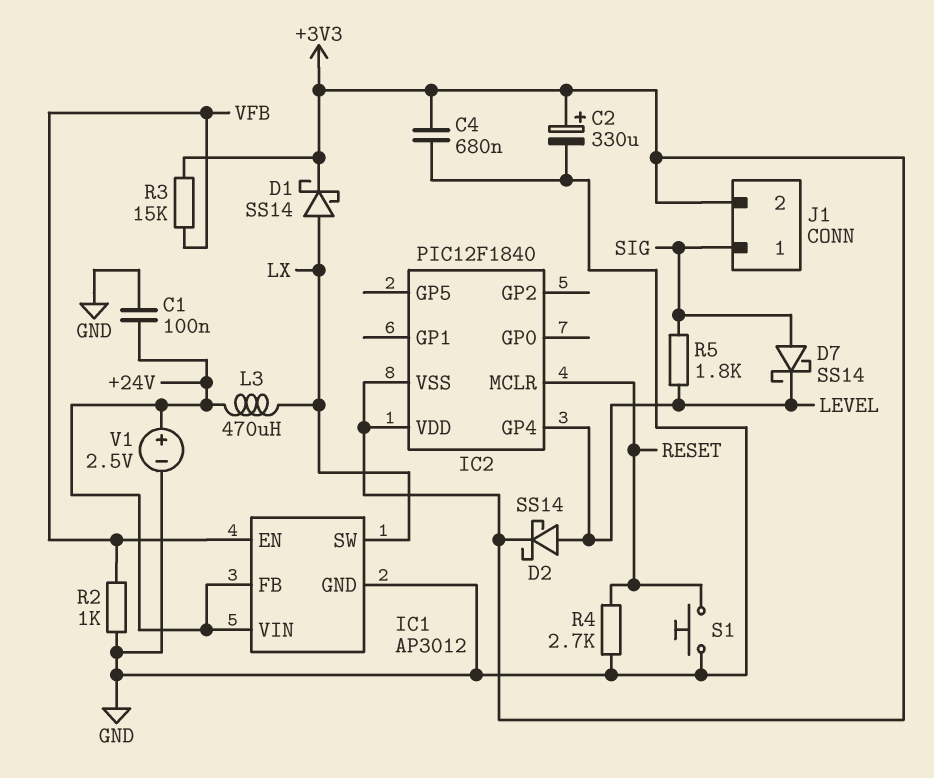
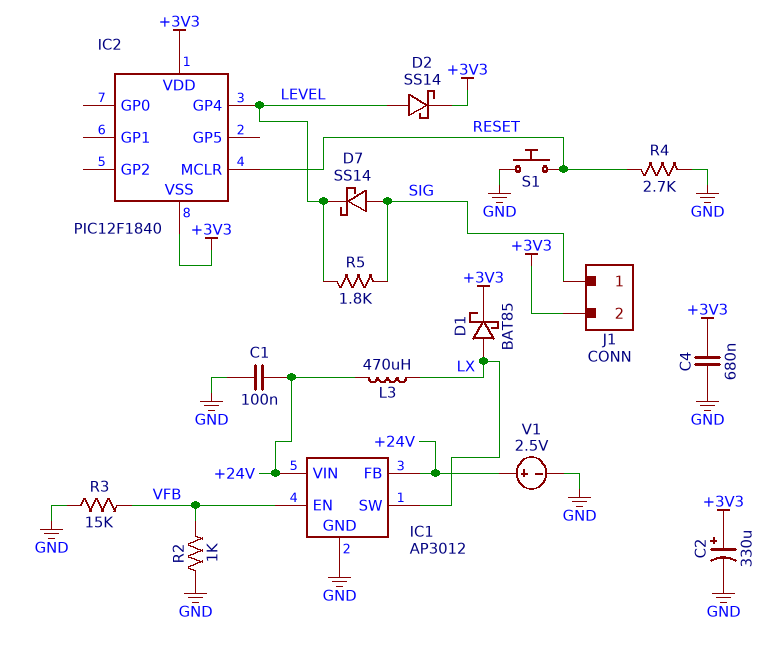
D1: schottky SS14 (A LX, K +3V3) -> schottky BAT85 (A LX, K +3V3)
R3: 15k (+3V3, VFB) -> 15k (GND, VFB)

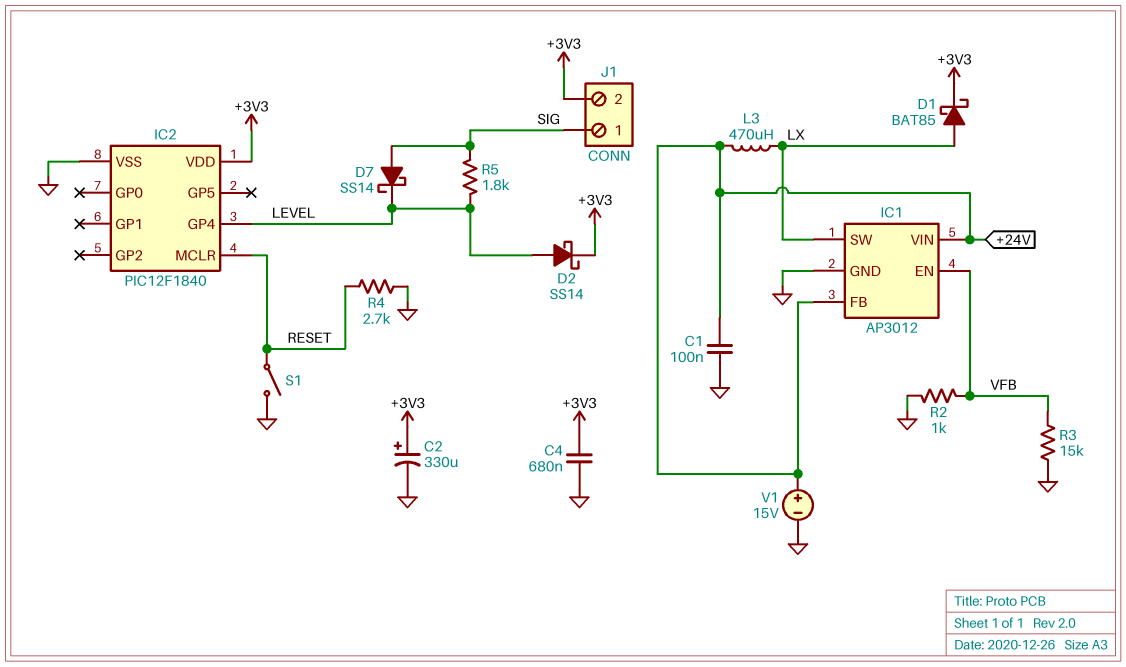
IC2 pin VSS: +3V3 -> GND
S1: button (GND, RESET) -> switch (GND, RESET)
V1: 2.5V (plus +24V, minus GND) -> 15V (plus +24V, minus GND)

